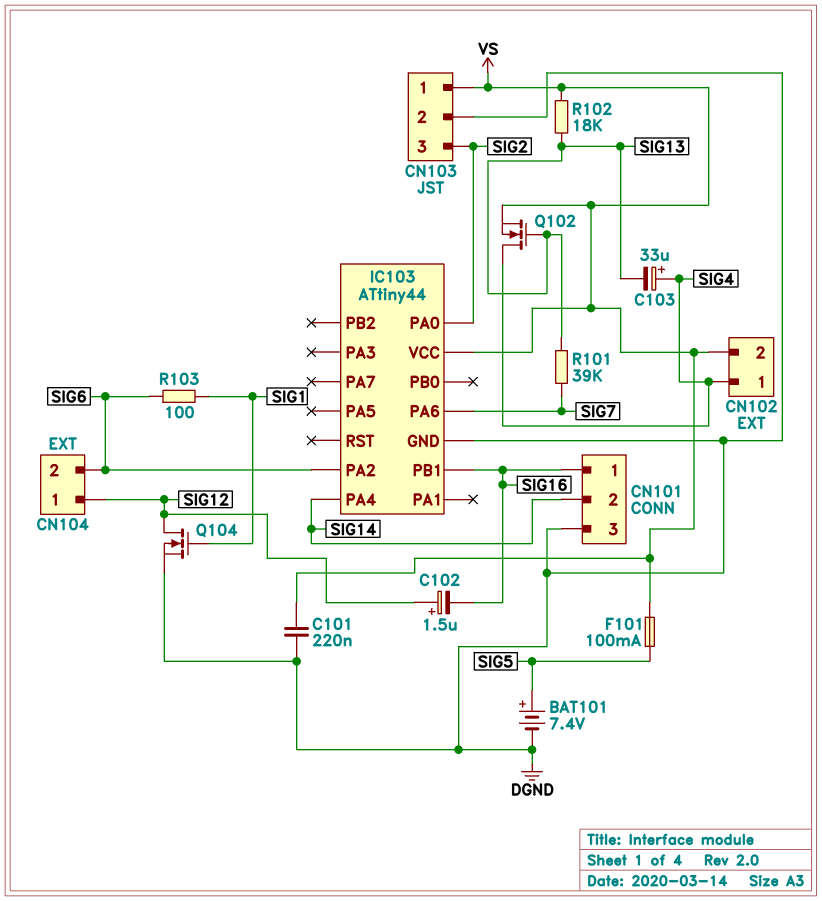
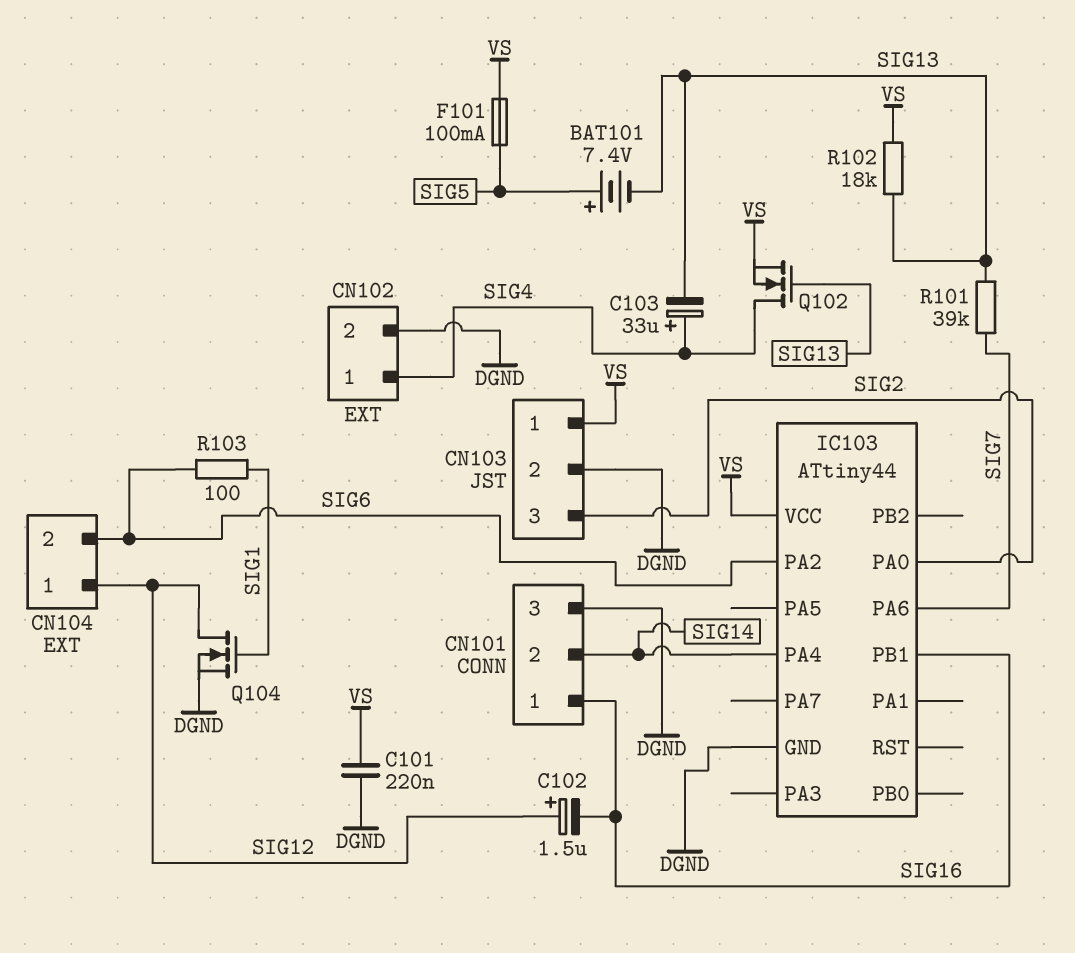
BAT101: 7.4V (plus SIG5, minus DGND) -> 7.4V (plus SIG5, minus SIG13)
CN102 pin 2: VS -> DGND

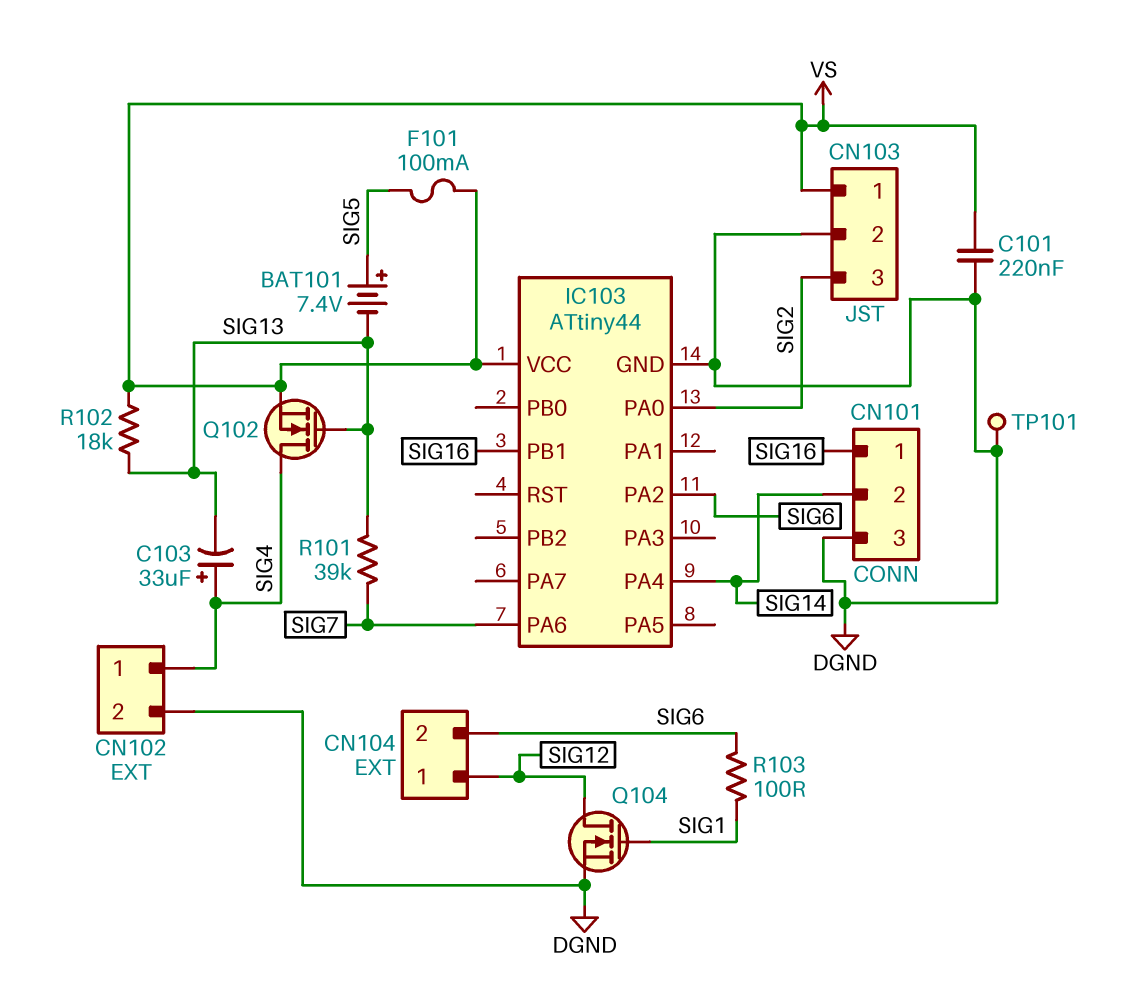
C102: 1.5uF (plus SIG12, minus SIG16) -> none
TP101: none -> test point (DGND)

